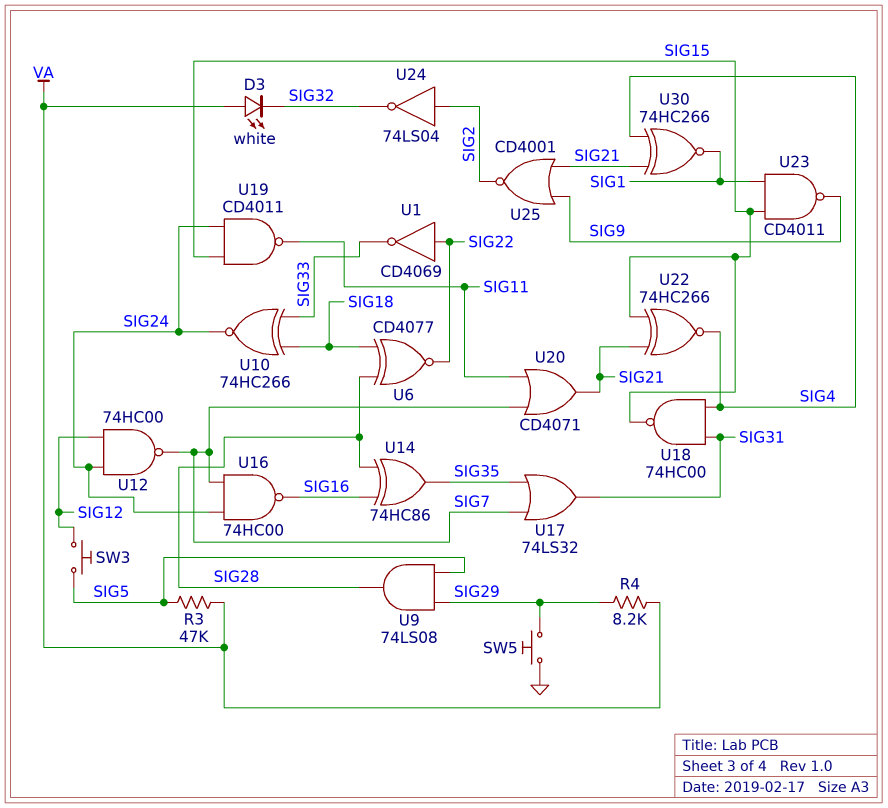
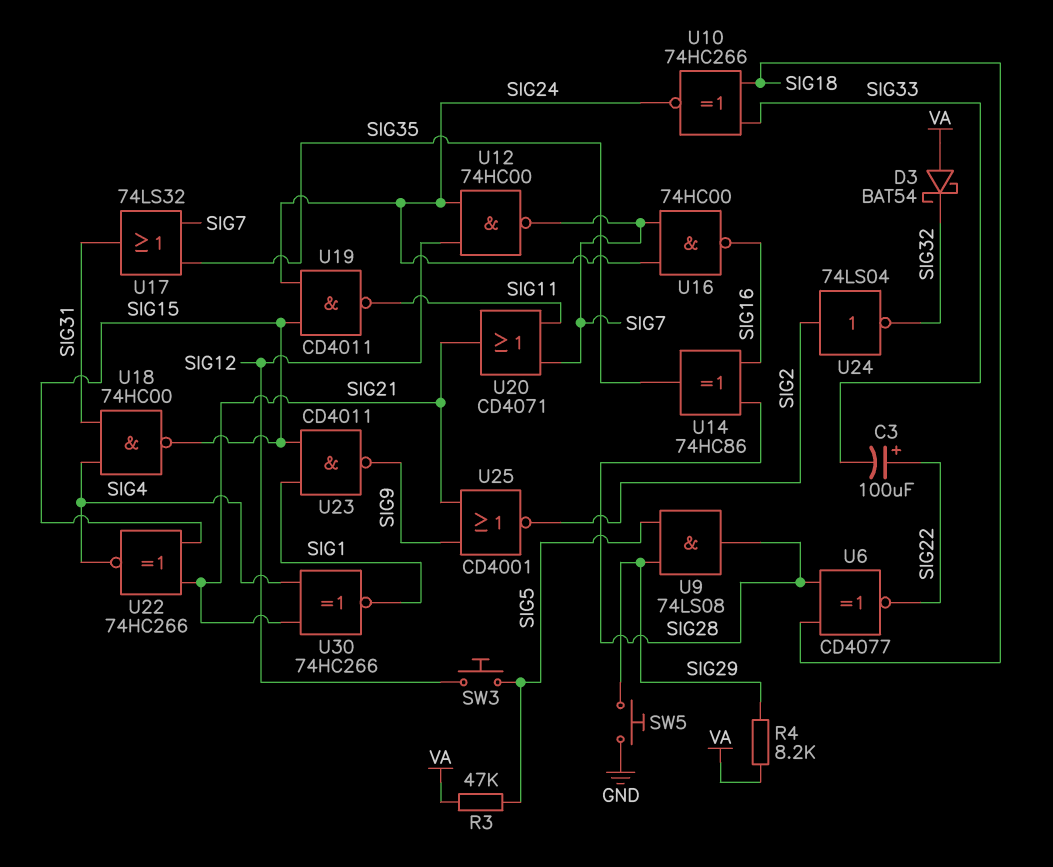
C3: none -> 100uF (plus SIG22, minus SIG33)
D3: LED white (A VA, K SIG32) -> schottky BAT54 (A VA, K SIG32)
U1: NOT CD4069 (in SIG22, out SIG33) -> none

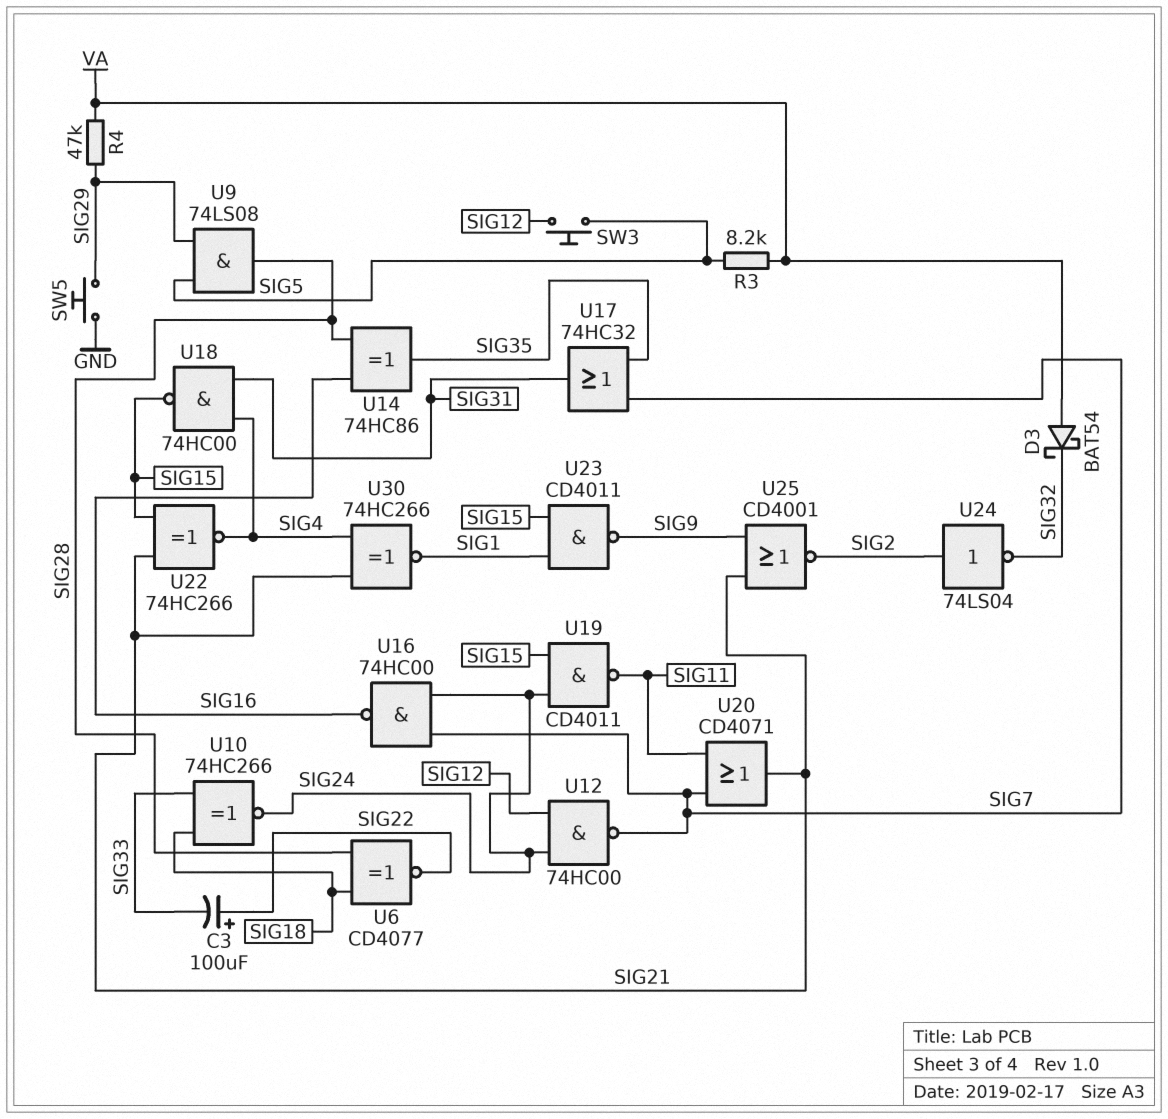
R3: 47k (SIG5, VA) -> 8.2k (SIG5, VA)
R4: 8.2k (SIG29, VA) -> 47k (SIG29, VA)
U17: OR 74LS32 (in SIG7, in SIG35, out SIG31) -> OR 74HC32 (in SIG7, in SIG35, out SIG31)

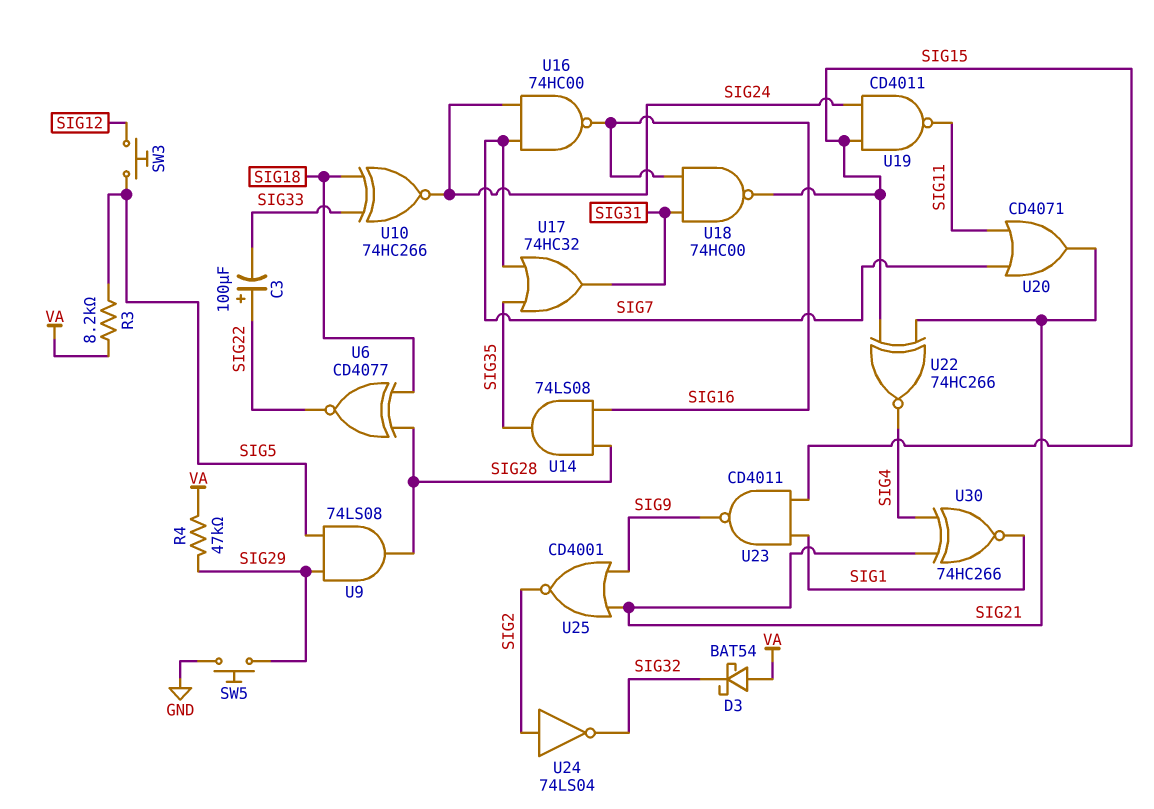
U12: NAND 74HC00 (in SIG12, in SIG24, out SIG7) -> none
U14: XOR 74HC86 (in SIG16, in SIG28, out SIG35) -> AND 74LS08 (in SIG16, in SIG28, out SIG35)
U18: NAND 74HC00 (in SIG4, in SIG31, out SIG15) -> NAND 74HC00 (in SIG16, in SIG31, out SIG15)

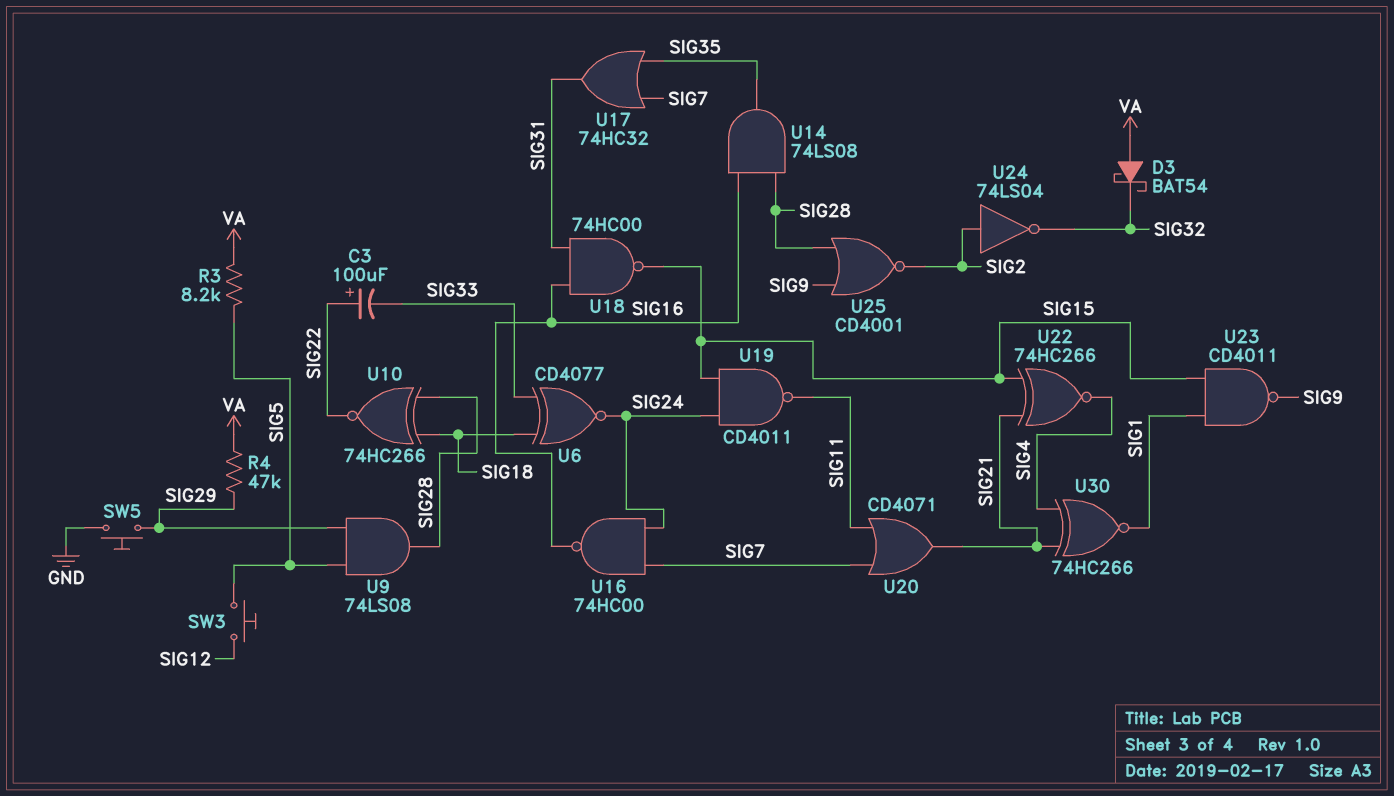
U6: XNOR CD4077 (in SIG18, in SIG28, out SIG22) -> XNOR CD4077 (in SIG18, in SIG33, out SIG24)
U10: XNOR 74HC266 (in SIG18, in SIG33, out SIG24) -> XNOR 74HC266 (in SIG18, in SIG28, out SIG22)
U25: NOR CD4001 (in SIG9, in SIG21, out SIG2) -> NOR CD4001 (in SIG9, in SIG28, out SIG2)

